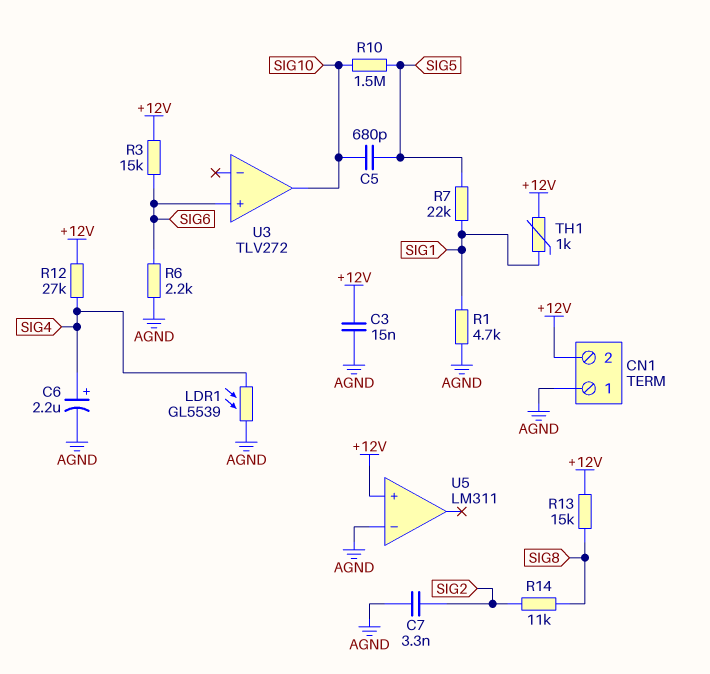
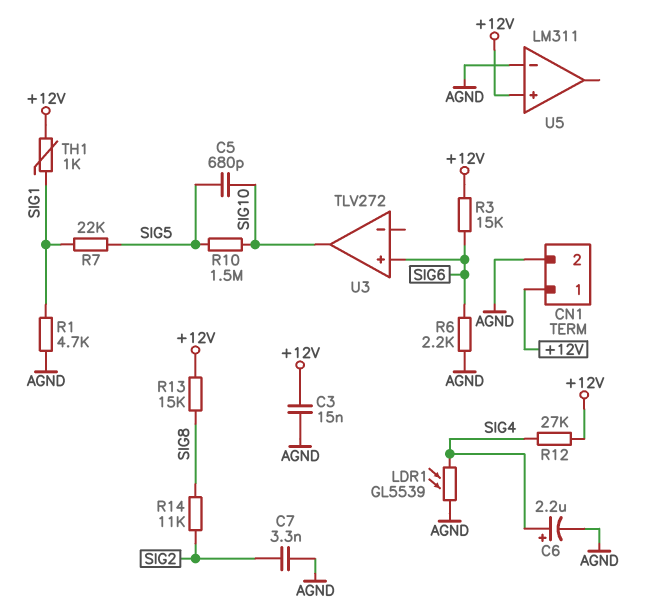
CN1 pin 1: AGND -> +12V
CN1 pin 2: +12V -> AGND

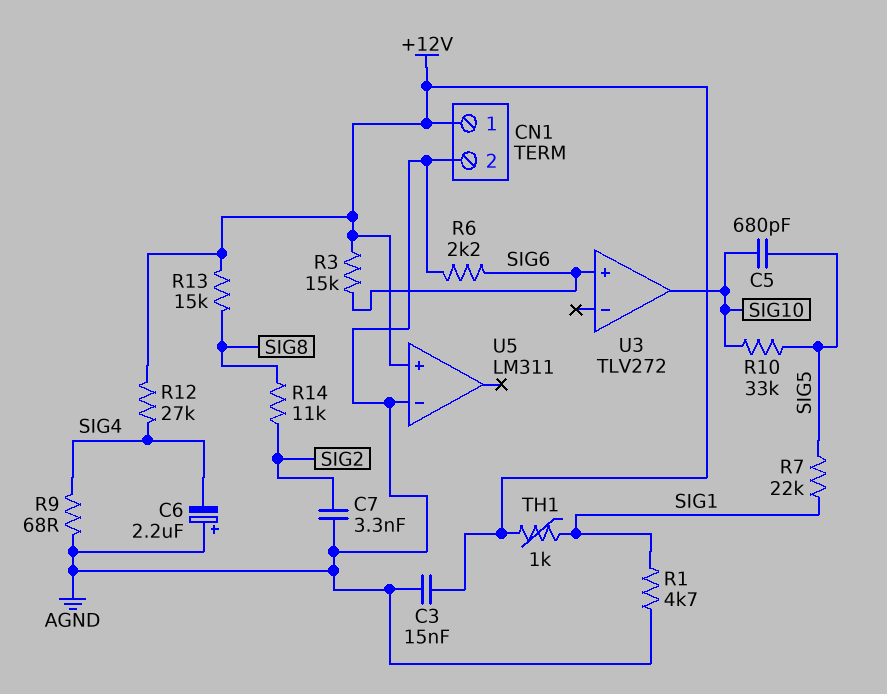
C6: 2.2uF (plus SIG4, minus AGND) -> 2.2uF (plus AGND, minus SIG4)
LDR1: GL5539 (AGND, SIG4) -> none
R9: none -> 68 (AGND, SIG4)
R10: 1.5M (SIG5, SIG10) -> 33k (SIG5, SIG10)

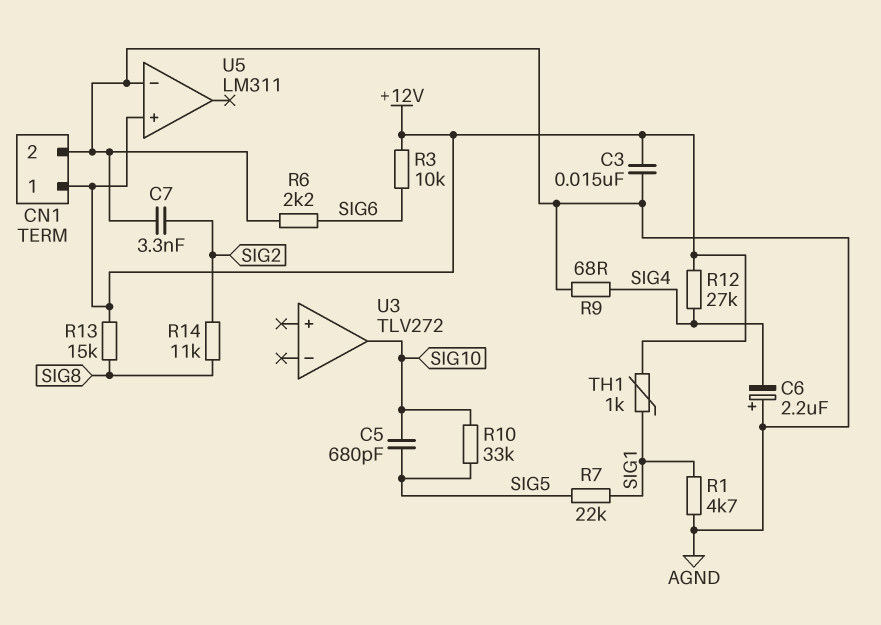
R3: 15k (+12V, SIG6) -> 10k (+12V, SIG6)
U3 pin in+: SIG6 -> none

